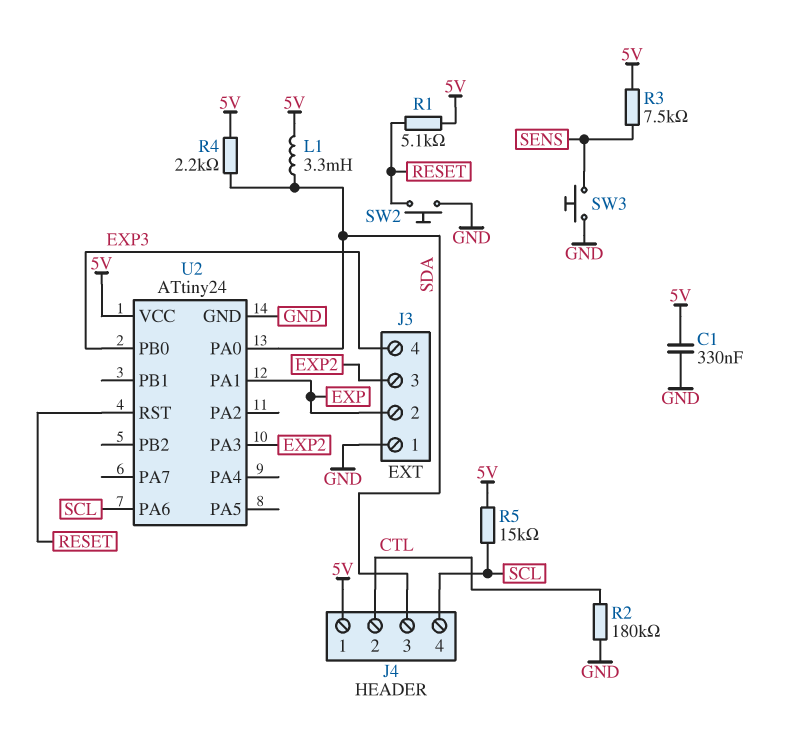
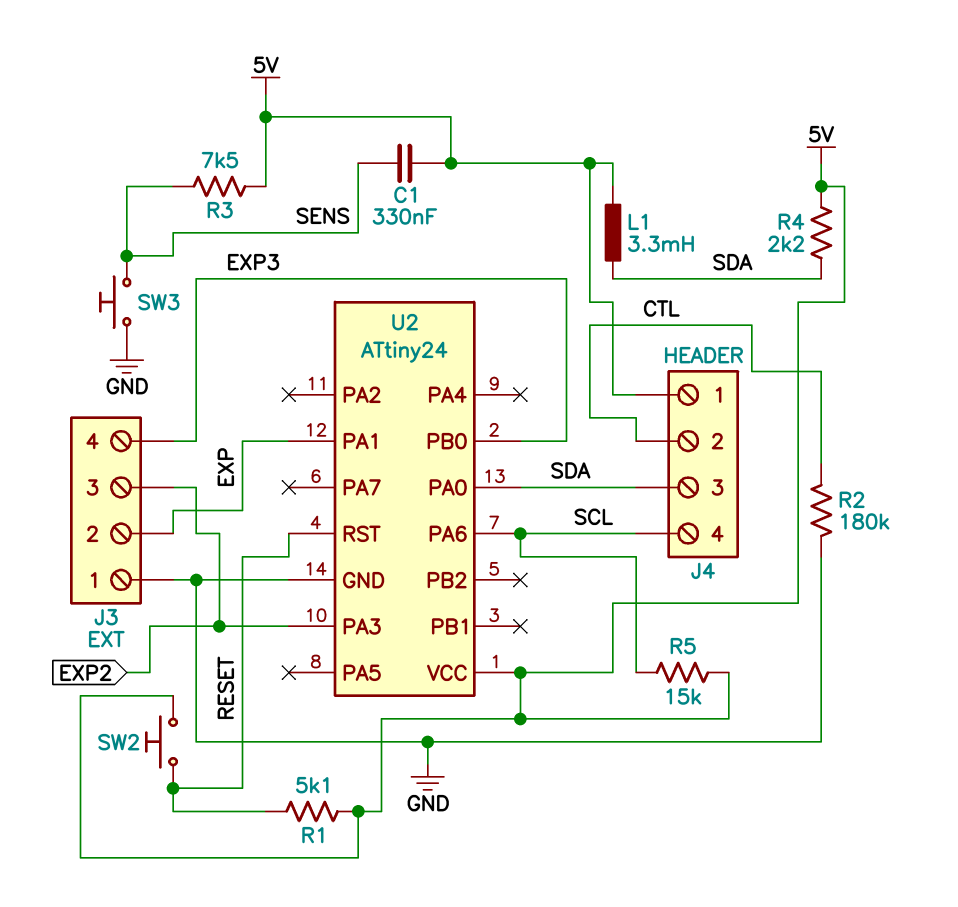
C1: 330nF (5V, GND) -> 330nF (5V, SENS)
SW2: button (GND, RESET) -> button (5V, RESET)

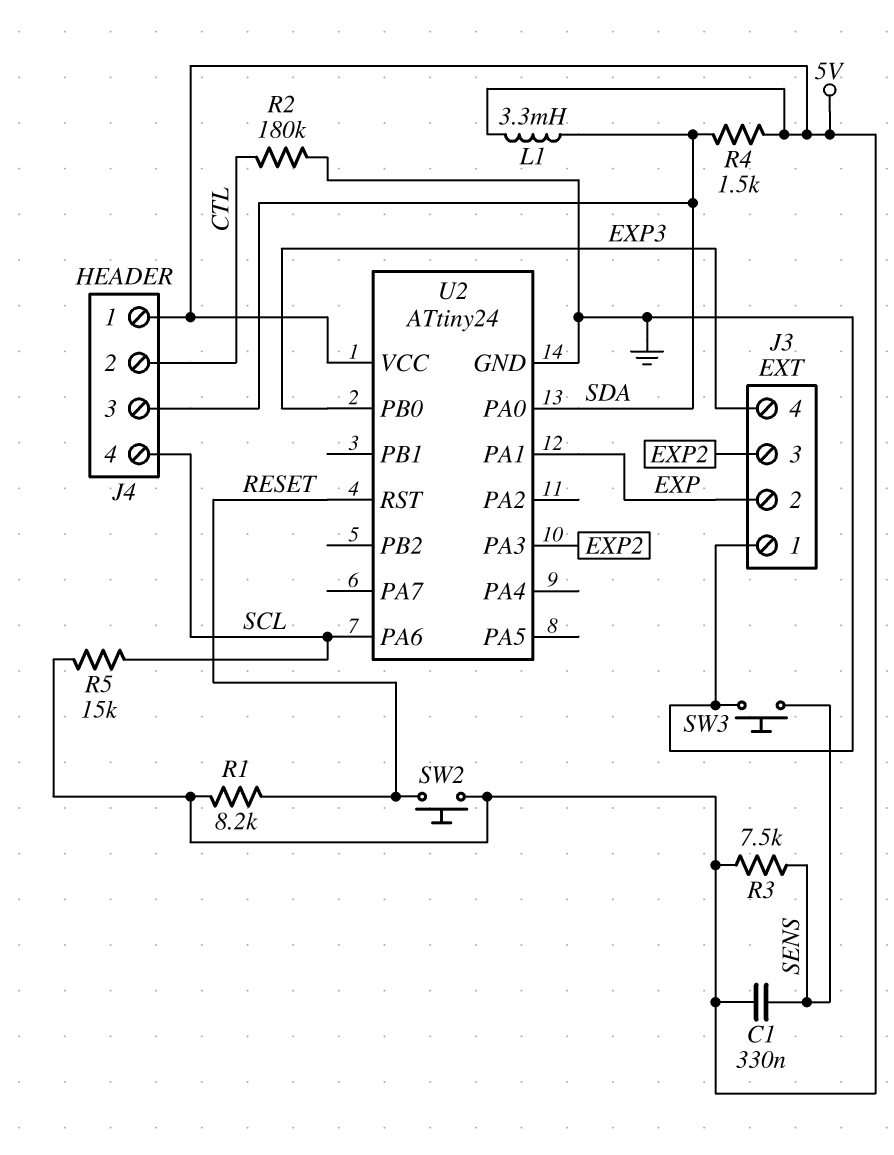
R1: 5.1k (5V, RESET) -> 8.2k (5V, RESET)
R4: 2.2k (5V, SDA) -> 1.5k (5V, SDA)

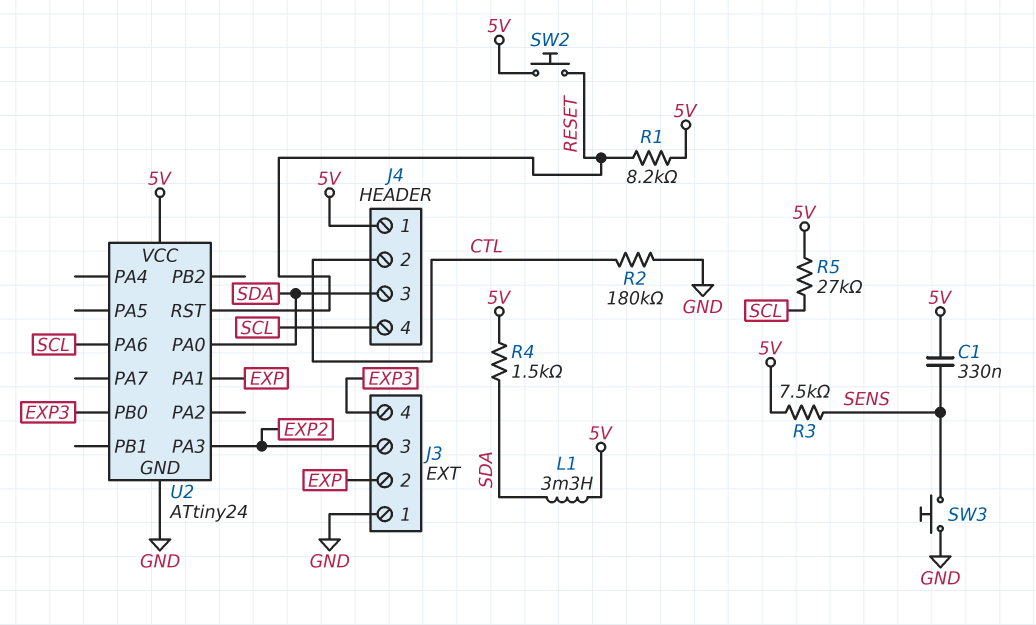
R5: 15k (5V, SCL) -> 27k (5V, SCL)

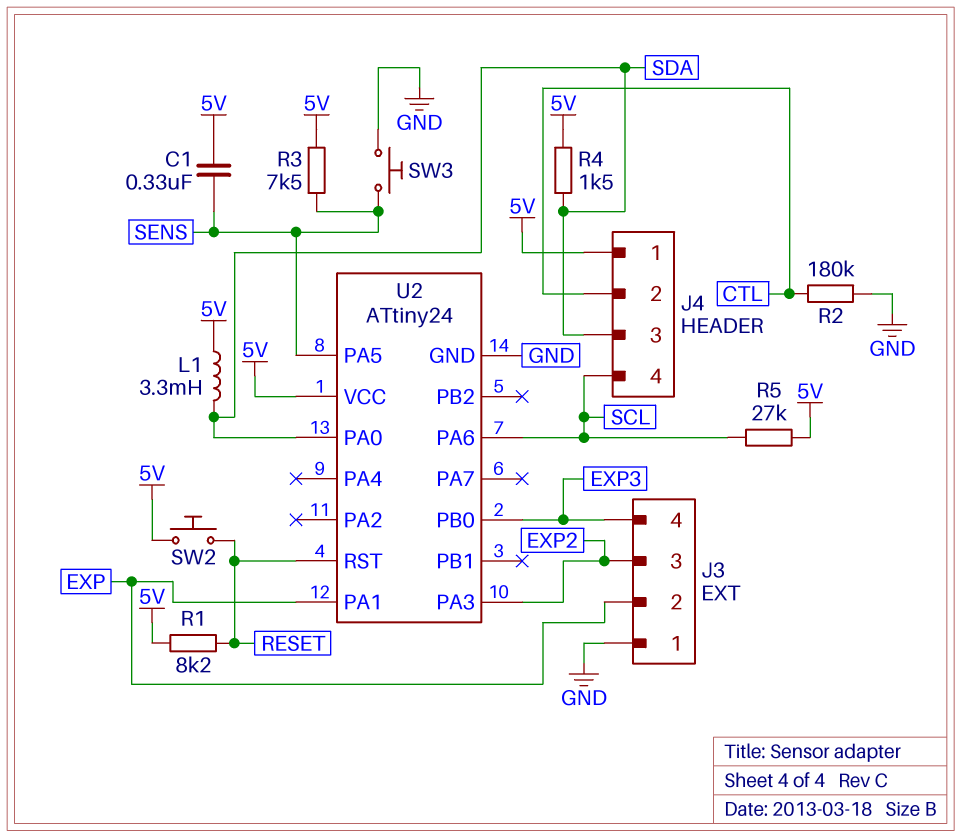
U2 pin PA5: none -> SENS

